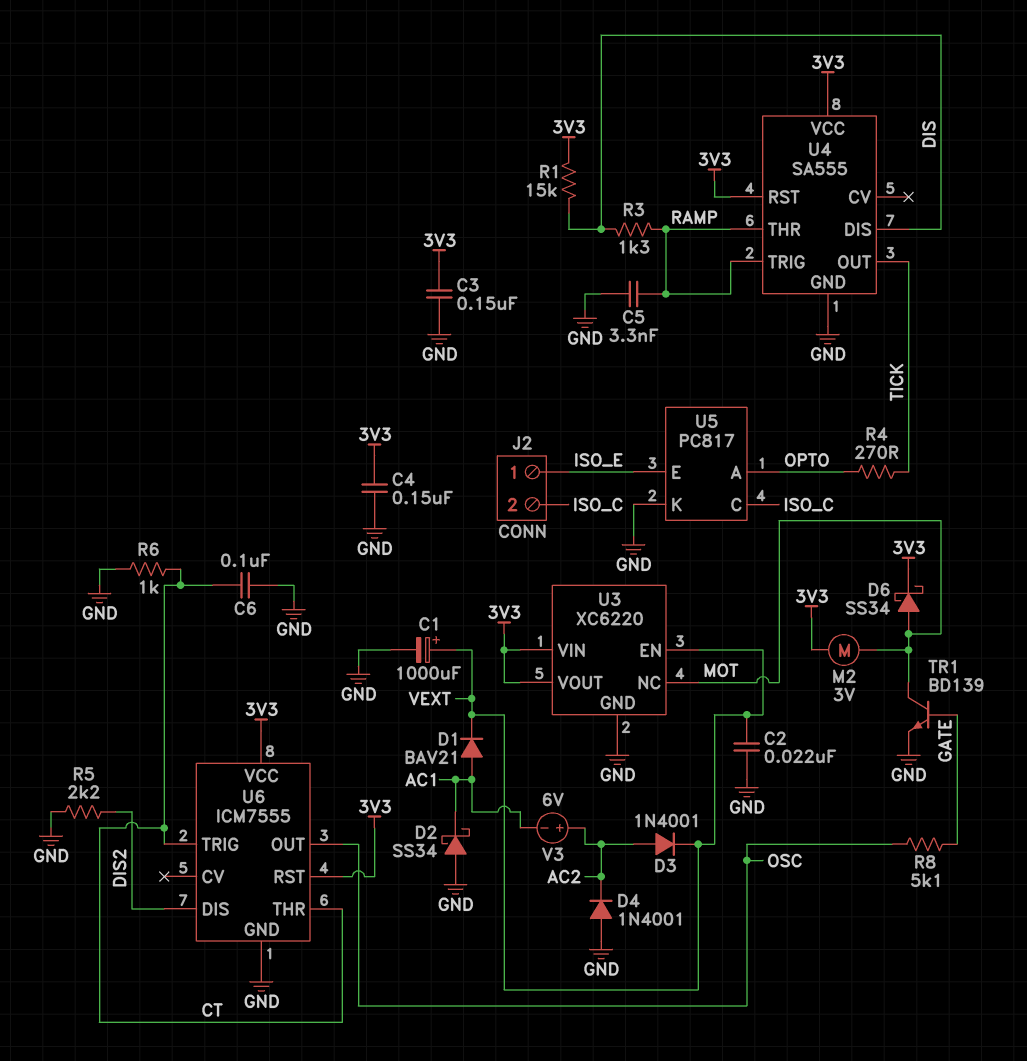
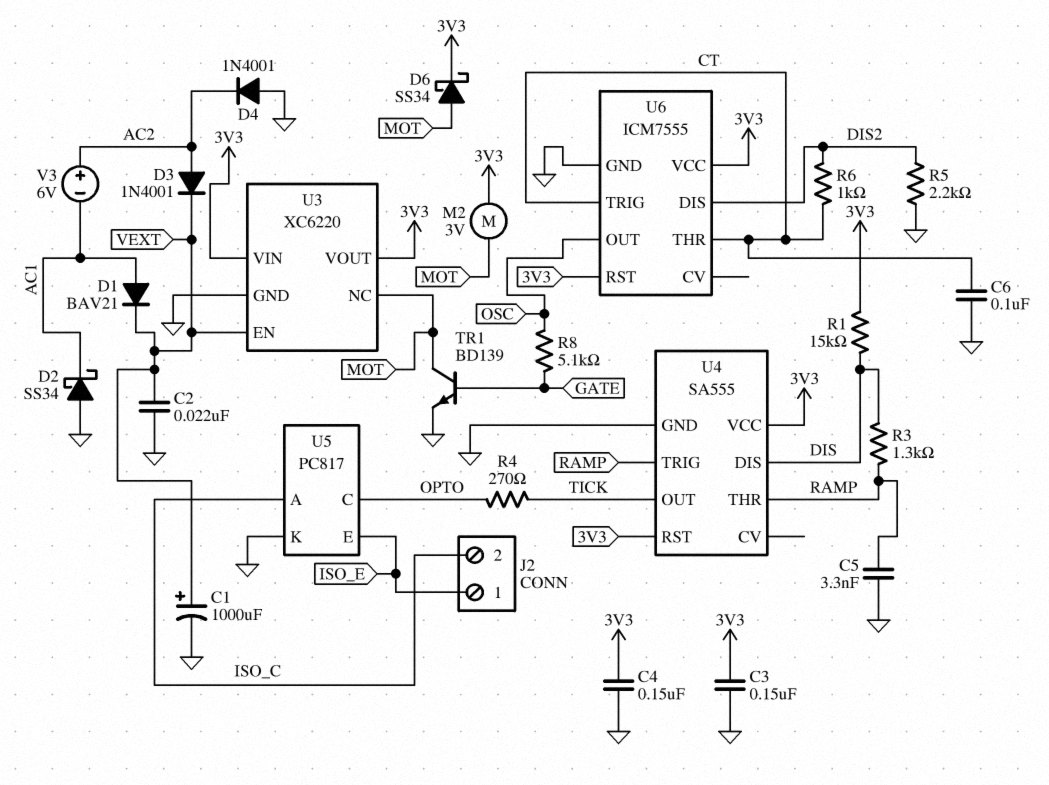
R6: 1k (CT, GND) -> 1k (CT, DIS2)
U5 pin A: OPTO -> ISO_C
U5 pin C: ISO_C -> OPTO

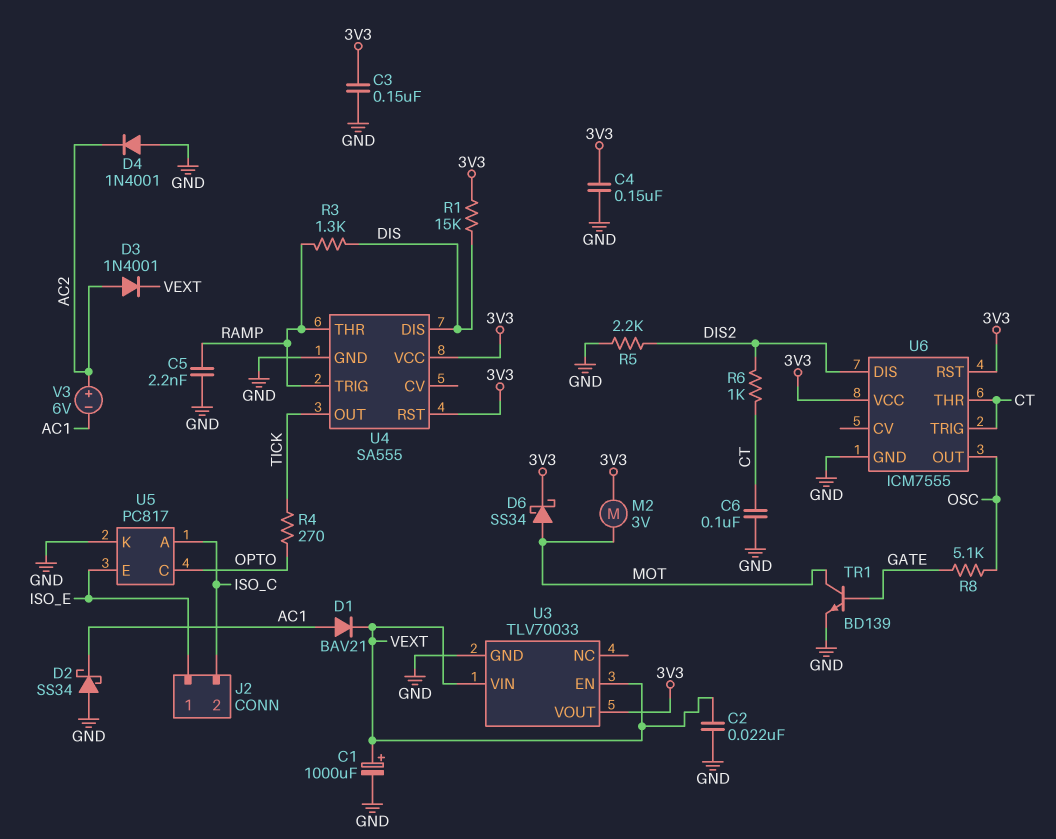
C5: 3.3nF (GND, RAMP) -> 2.2nF (GND, RAMP)
U3: XC6220 -> TLV70033
U3 pin NC: MOT -> none
U3 pin VIN: 3V3 -> VEXT

